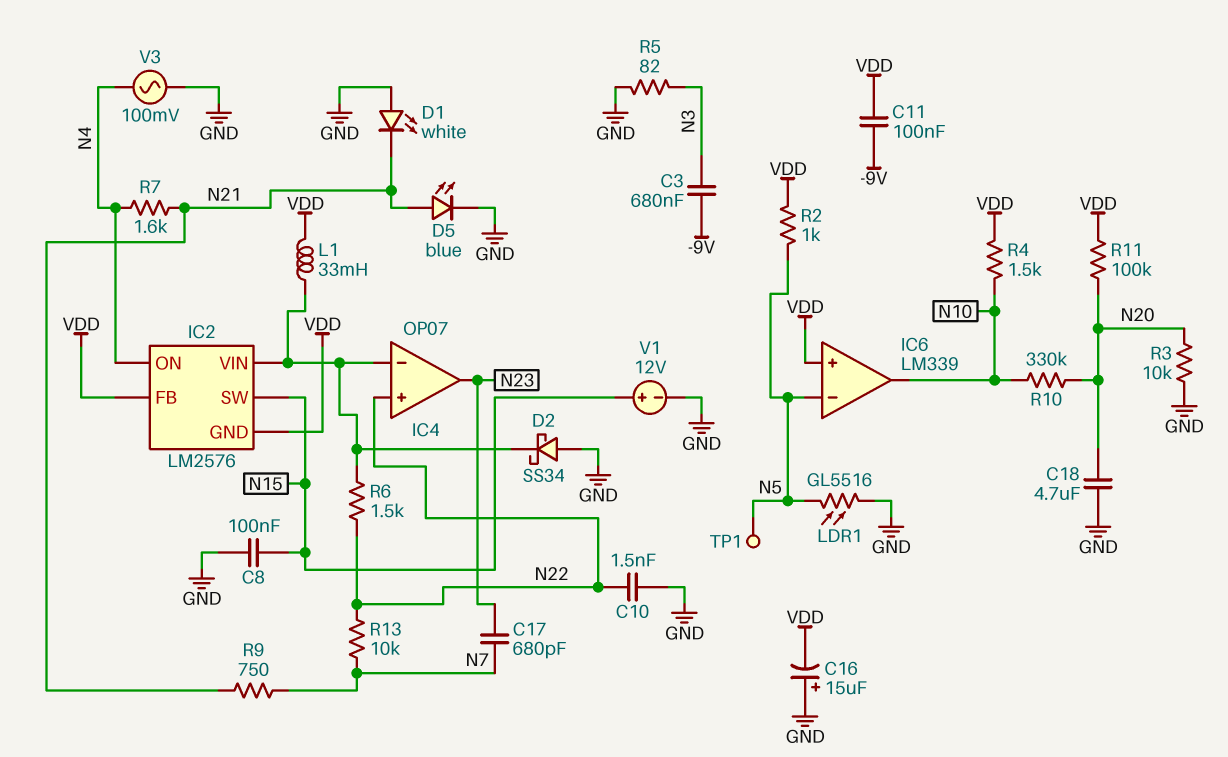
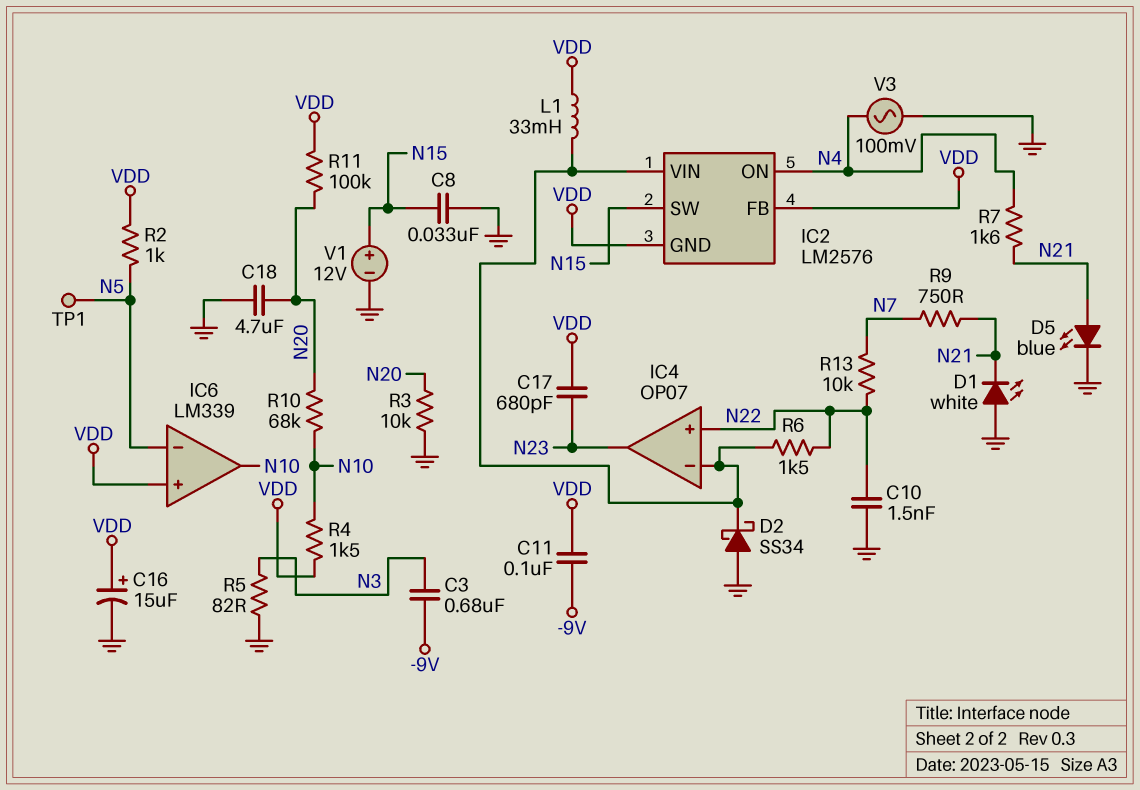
C8: 100nF (GND, N15) -> 33nF (GND, N15)
C16: 15uF (plus GND, minus VDD) -> 15uF (plus VDD, minus GND)
C17: 680pF (N7, N23) -> 680pF (N23, VDD)
LDR1: GL5516 (GND, N5) -> none
R10: 330k (N10, N20) -> 68k (N10, N20)

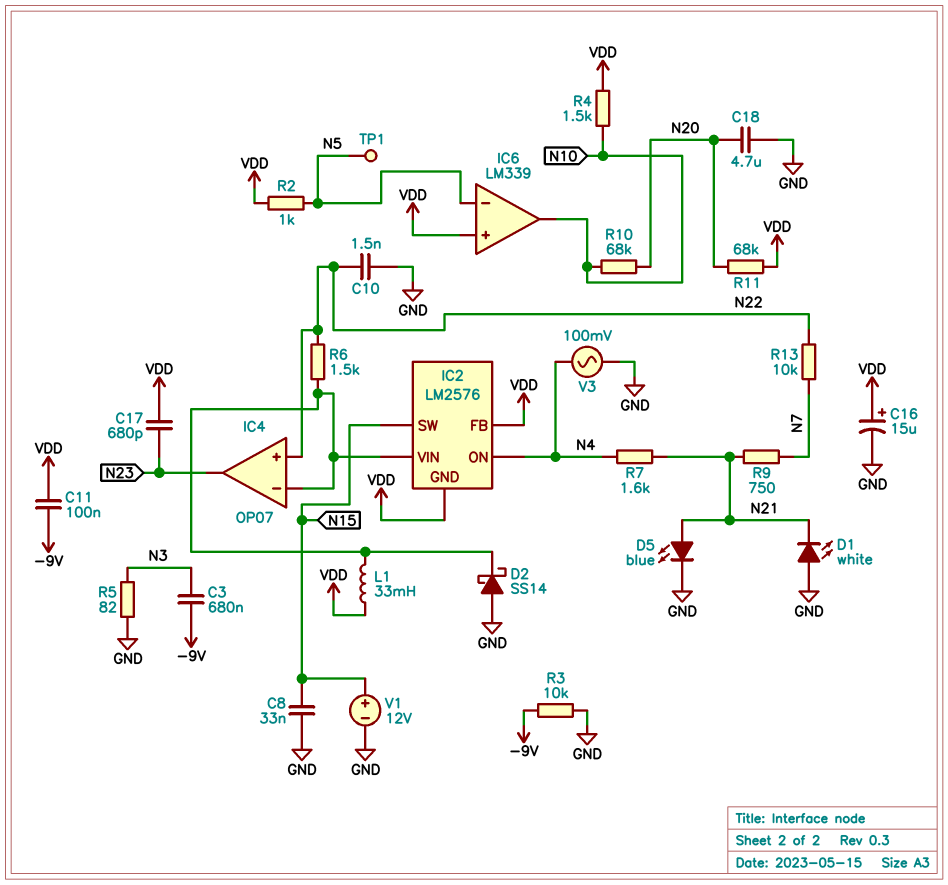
D2: schottky SS34 (A GND, K IC2/VIN) -> schottky SS14 (A GND, K IC2/VIN)
R3: 10k (GND, N20) -> 10k (-9V, GND)
R11: 100k (N20, VDD) -> 68k (N20, VDD)

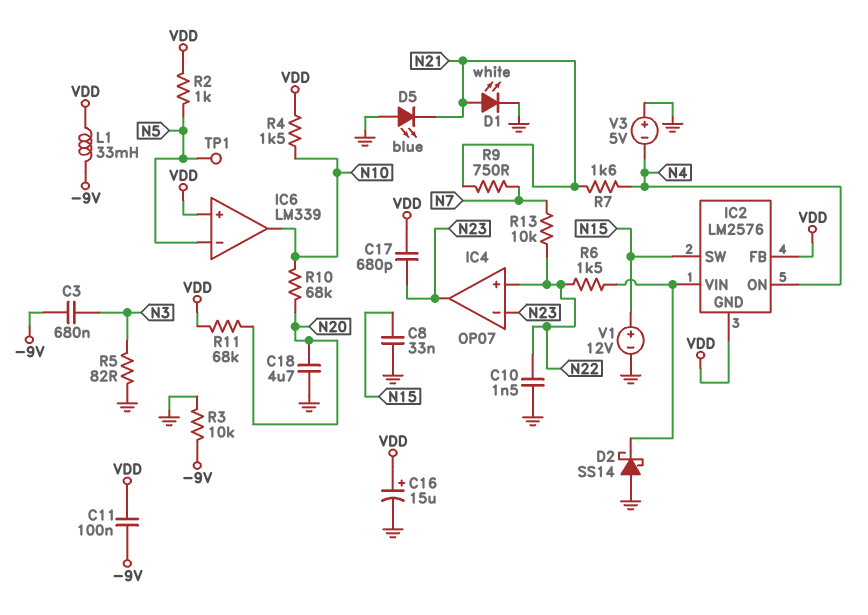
D1: LED white (A GND, K N21) -> LED white (A N21, K GND)
D5: LED blue (A N21, K GND) -> LED blue (A GND, K N21)
IC4 pin in-: IC2/VIN -> N23
L1: 33mH (IC2/VIN, VDD) -> 33mH (-9V, VDD)
V3: AC 100mV (GND, N4) -> 5V (plus GND, minus N4)

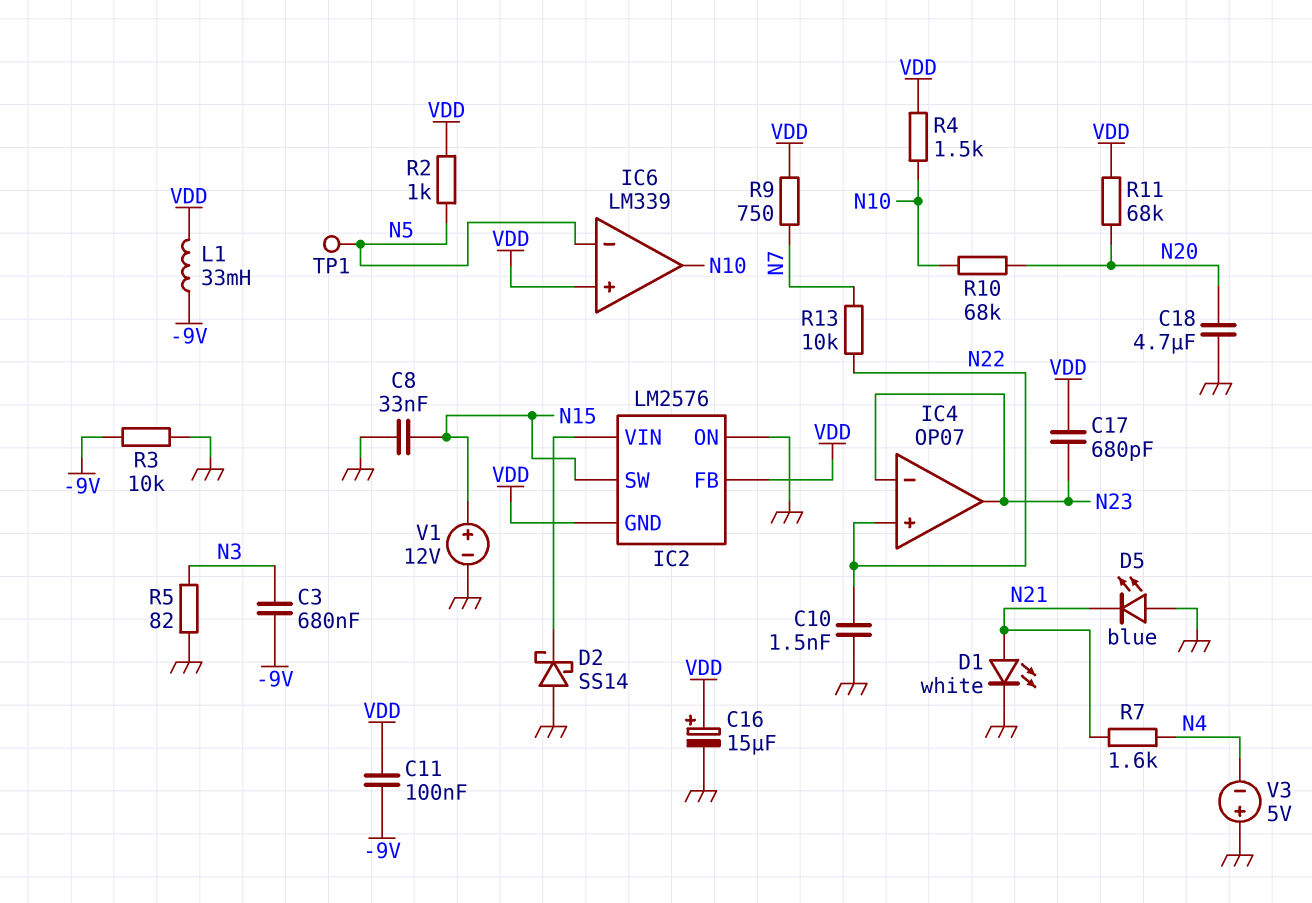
IC2 pin ON: N4 -> GND
R6: 1.5k (IC2/VIN, N22) -> none
R9: 750 (N7, N21) -> 750 (N7, VDD)

